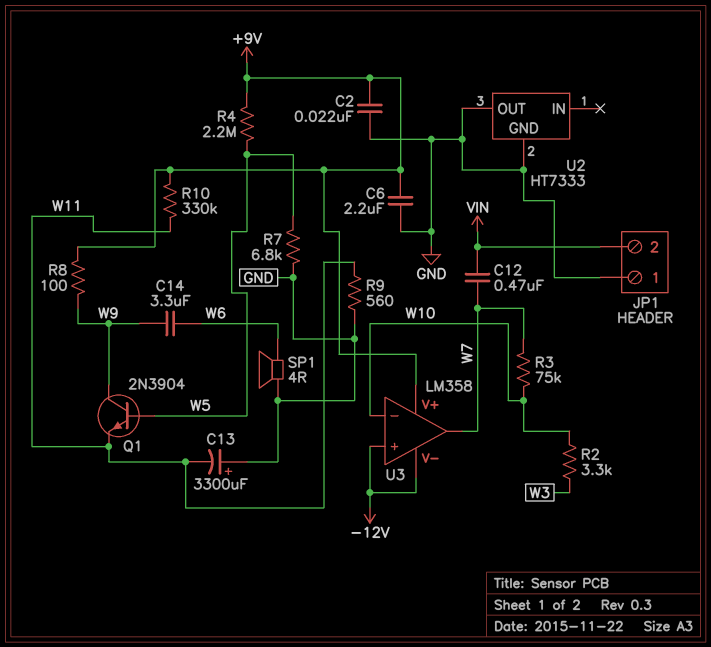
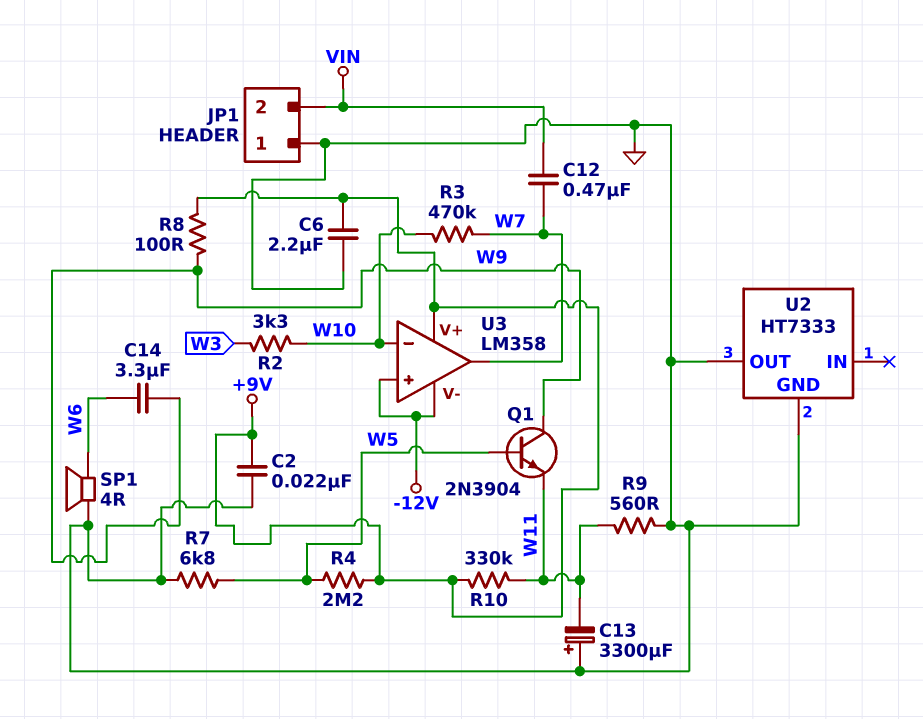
R3: 75k (W7, W10) -> 470k (W7, W10)

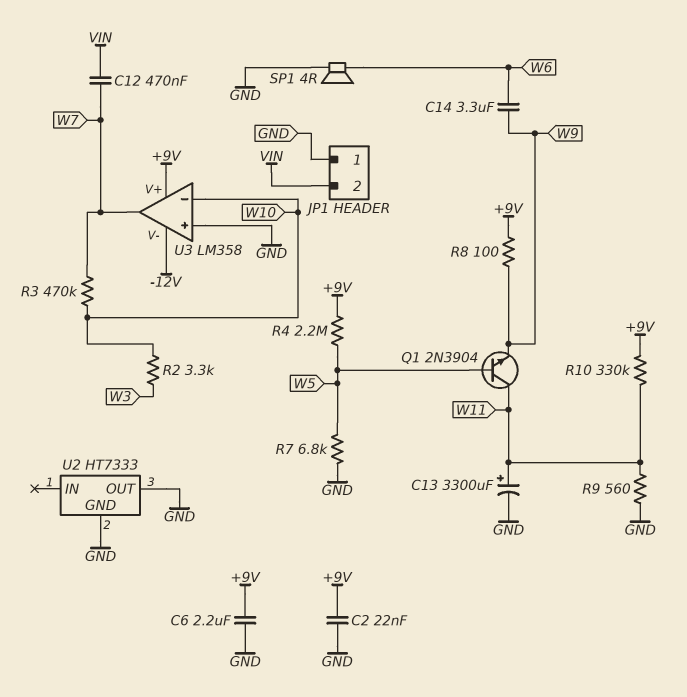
C13: 3300uF (plus GND, minus W11) -> 3300uF (plus W11, minus GND)
Q1: NPN 2N3904 (B W5, C W9, E W11) -> NPN 2N3904 (B W5, C W11, E W9)
U3 pin in+: -12V -> GND

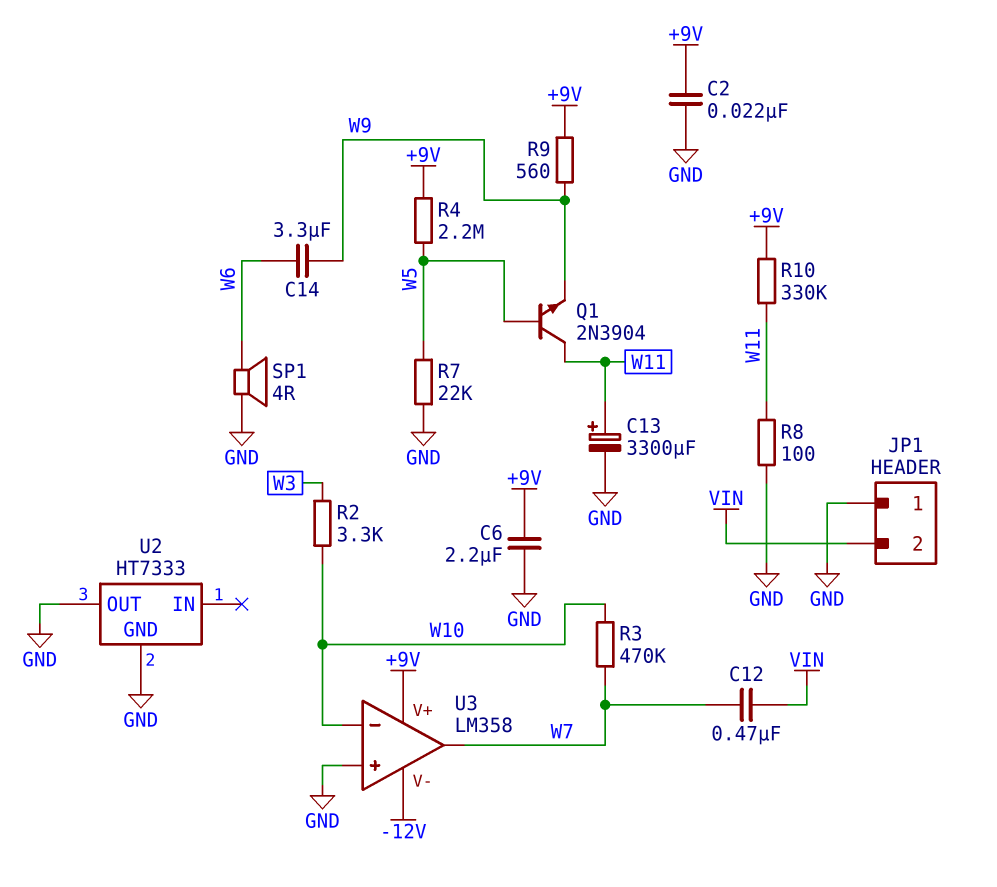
R7: 6.8k (GND, W5) -> 22k (GND, W5)
R8: 100 (+9V, W9) -> 100 (GND, W11)
R9: 560 (GND, W11) -> 560 (+9V, W9)

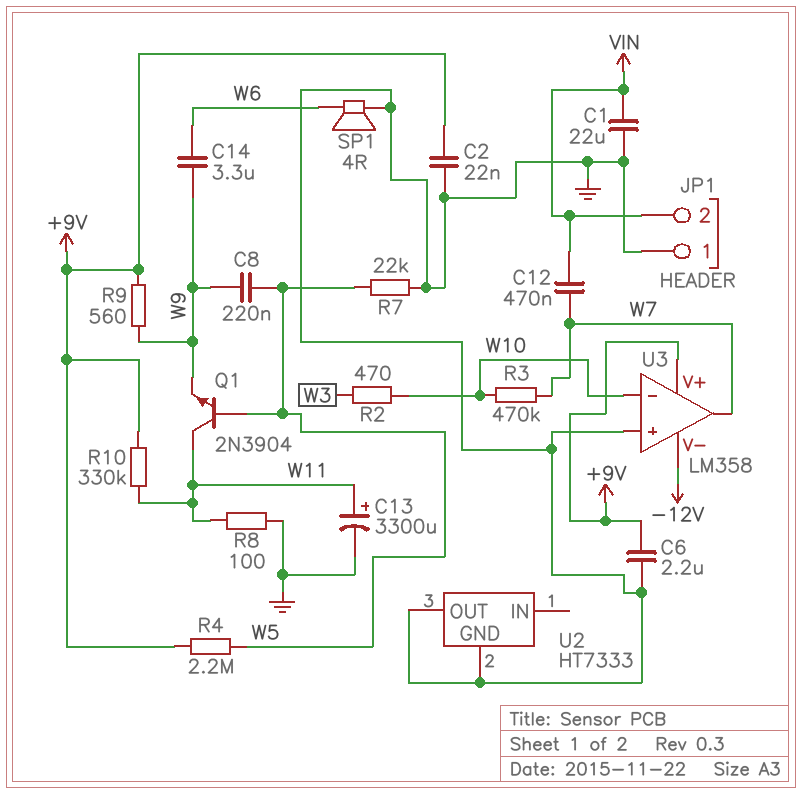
C1: none -> 22uF (GND, VIN)
C8: none -> 220nF (W5, W9)
R2: 3.3k (W3, W10) -> 470 (W3, W10)

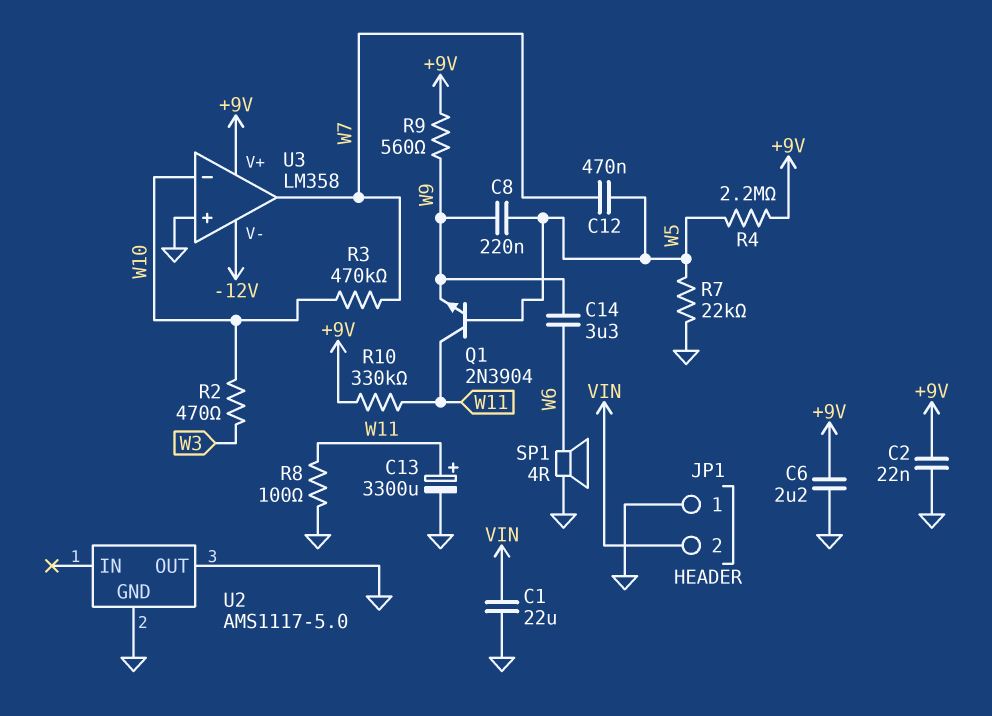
C12: 470nF (VIN, W7) -> 470nF (W5, W7)
U2: HT7333 -> AMS1117-5.0

